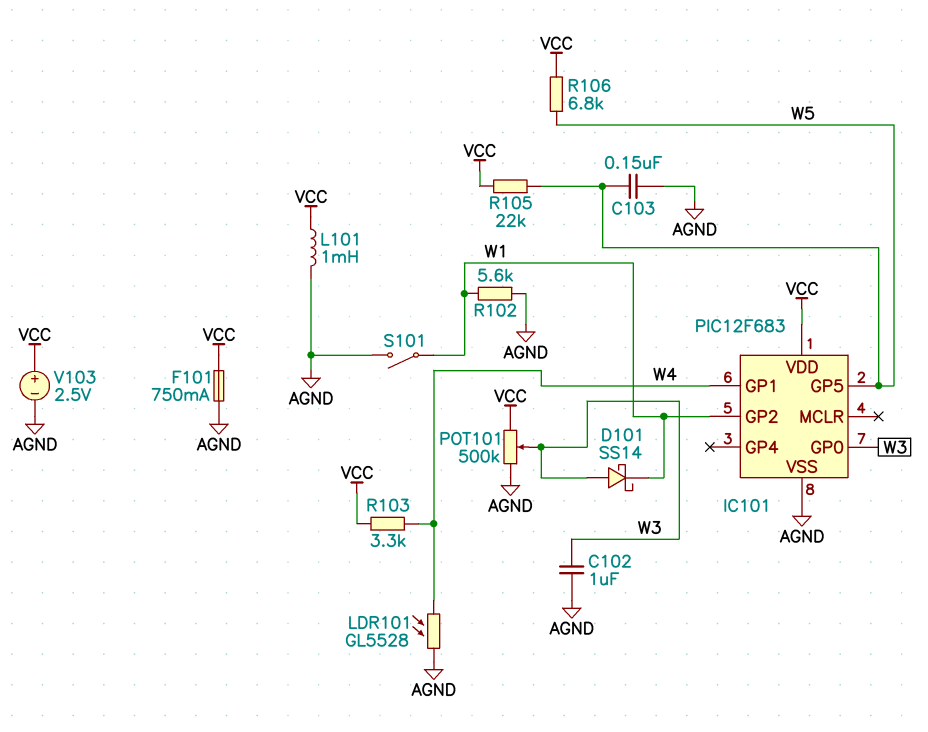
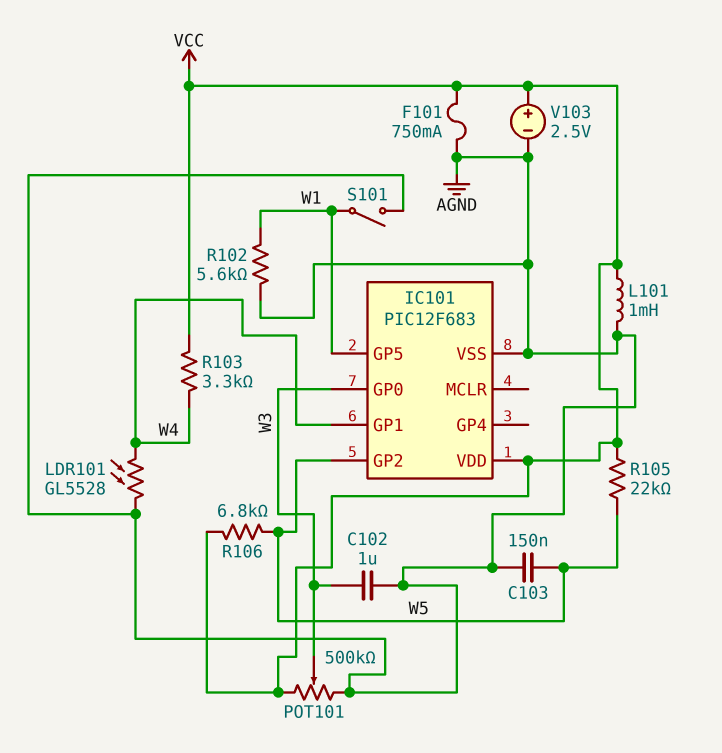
D101: schottky SS14 (A W3, K W1) -> none
IC101 pin GP2: W1 -> W5
IC101 pin GP5: W5 -> W1

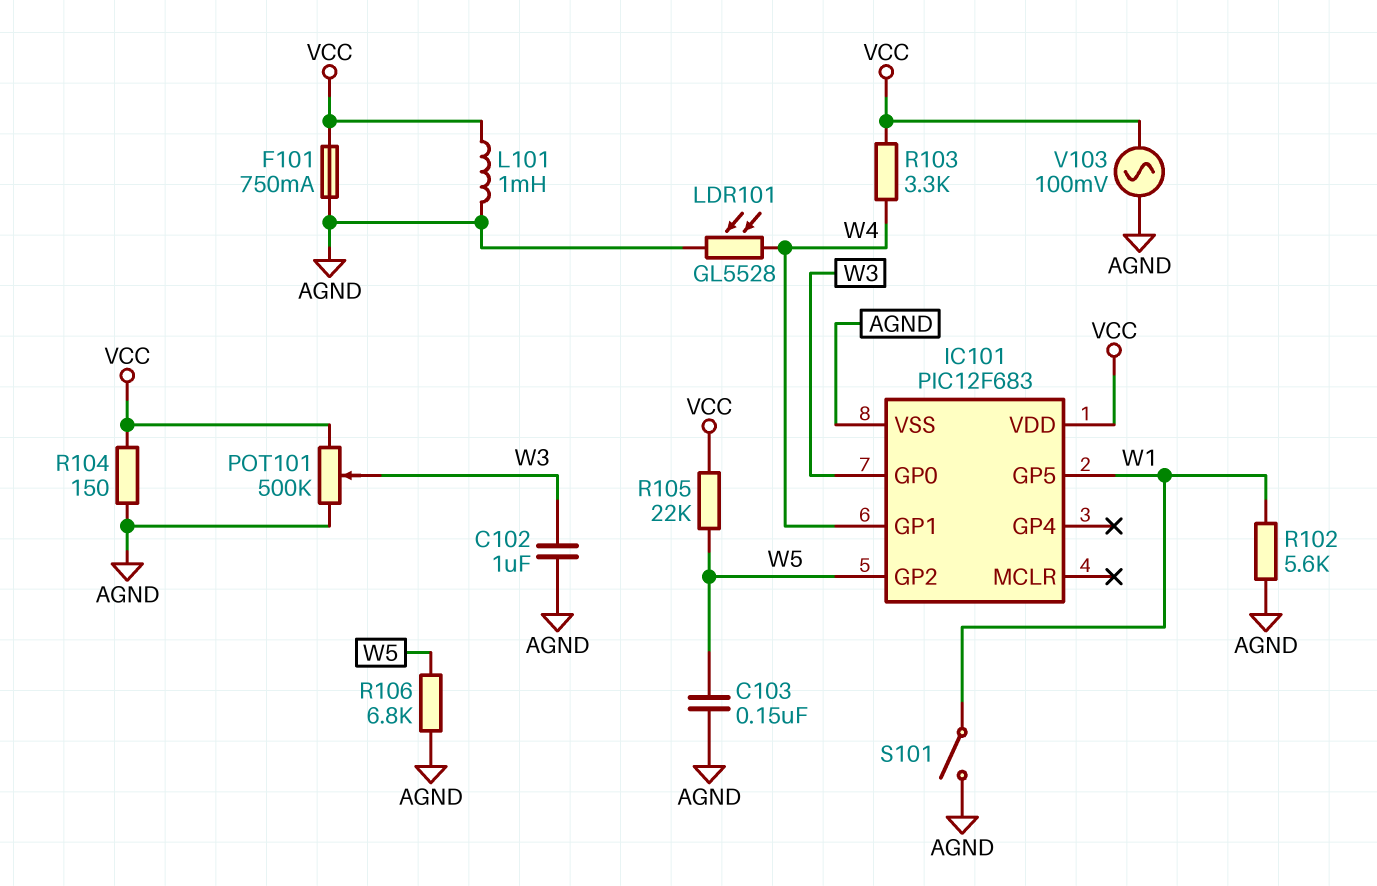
R104: none -> 150 (AGND, VCC)
R106: 6.8k (VCC, W5) -> 6.8k (AGND, W5)
V103: 2.5V (plus VCC, minus AGND) -> AC 100mV (AGND, VCC)

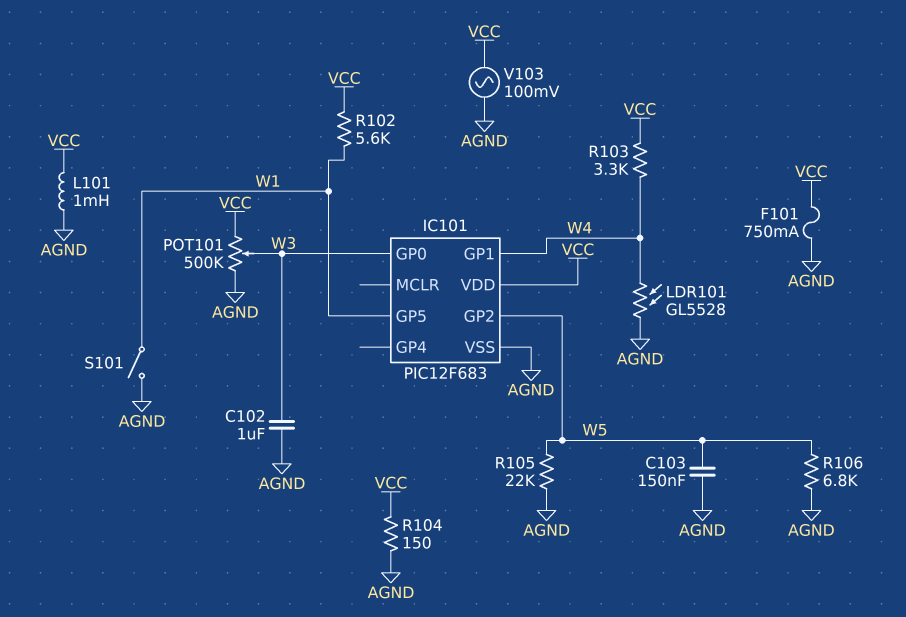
R102: 5.6k (AGND, W1) -> 5.6k (VCC, W1)
R105: 22k (VCC, W5) -> 22k (AGND, W5)

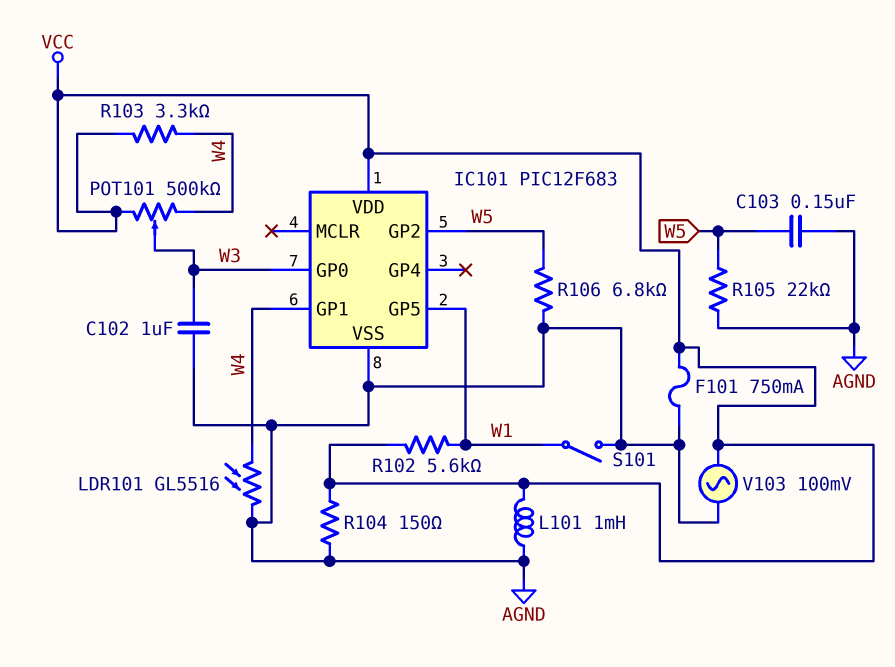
LDR101: GL5528 (AGND, W4) -> GL5516 (AGND, W4)
POT101: 500k (AGND, VCC, wiper W3) -> 500k (VCC, W4, wiper W3)

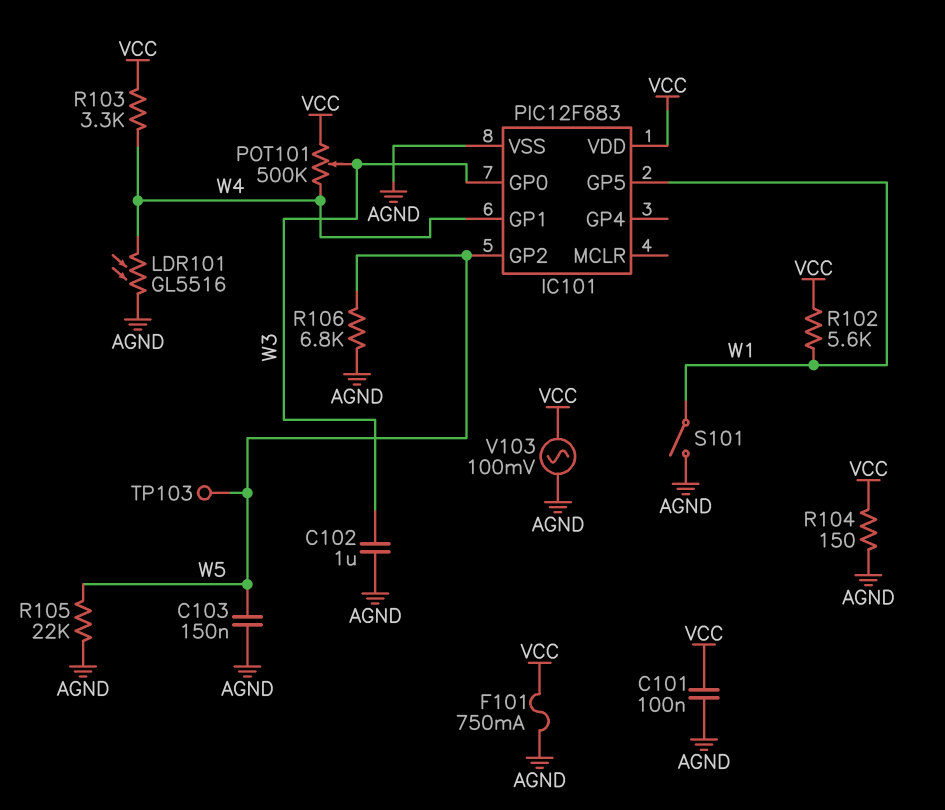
C101: none -> 100nF (AGND, VCC)
L101: 1mH (AGND, VCC) -> none
TP103: none -> test point (W5)

